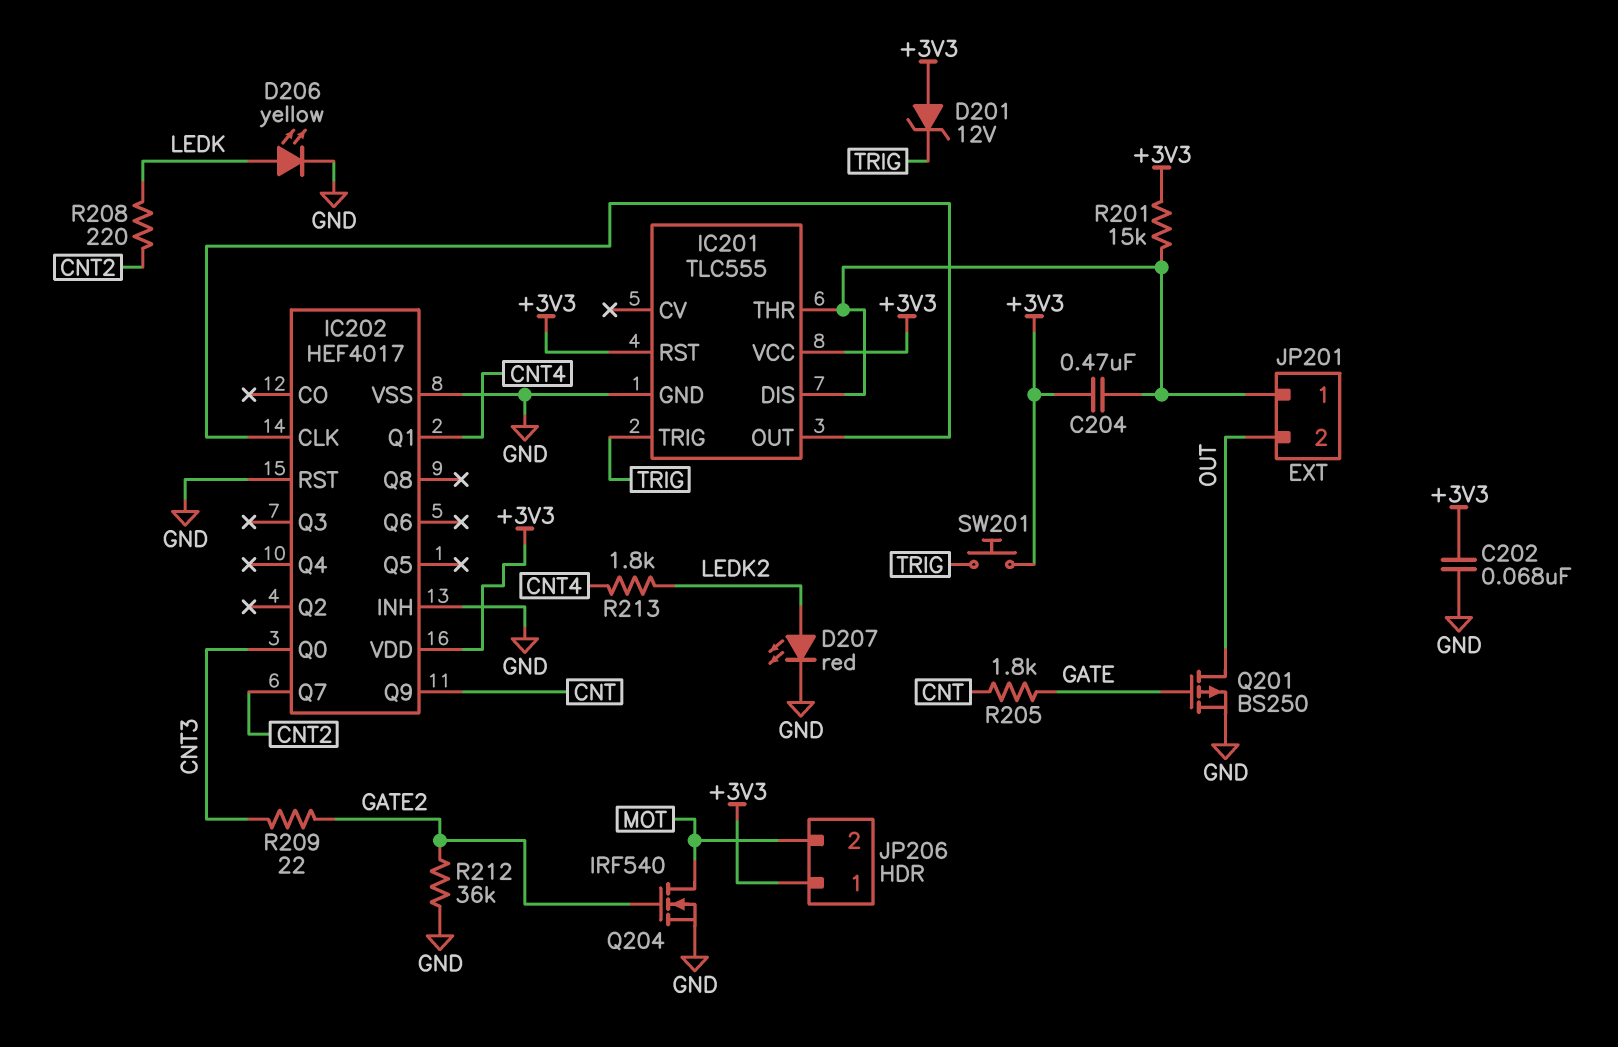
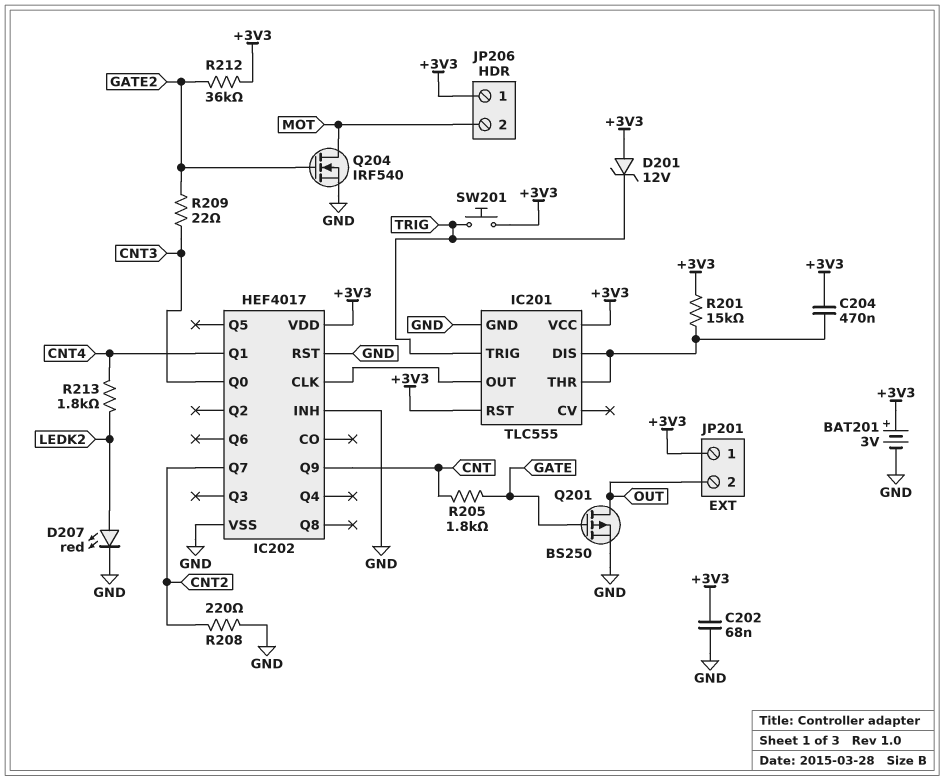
BAT201: none -> 3V (plus +3V3, minus GND)
D206: LED yellow (A LEDK, K GND) -> none
JP201 pin 1: IC201/DIS -> +3V3
R208: 220 (CNT2, LEDK) -> 220 (CNT2, GND)
R212: 36k (GATE2, GND) -> 36k (+3V3, GATE2)

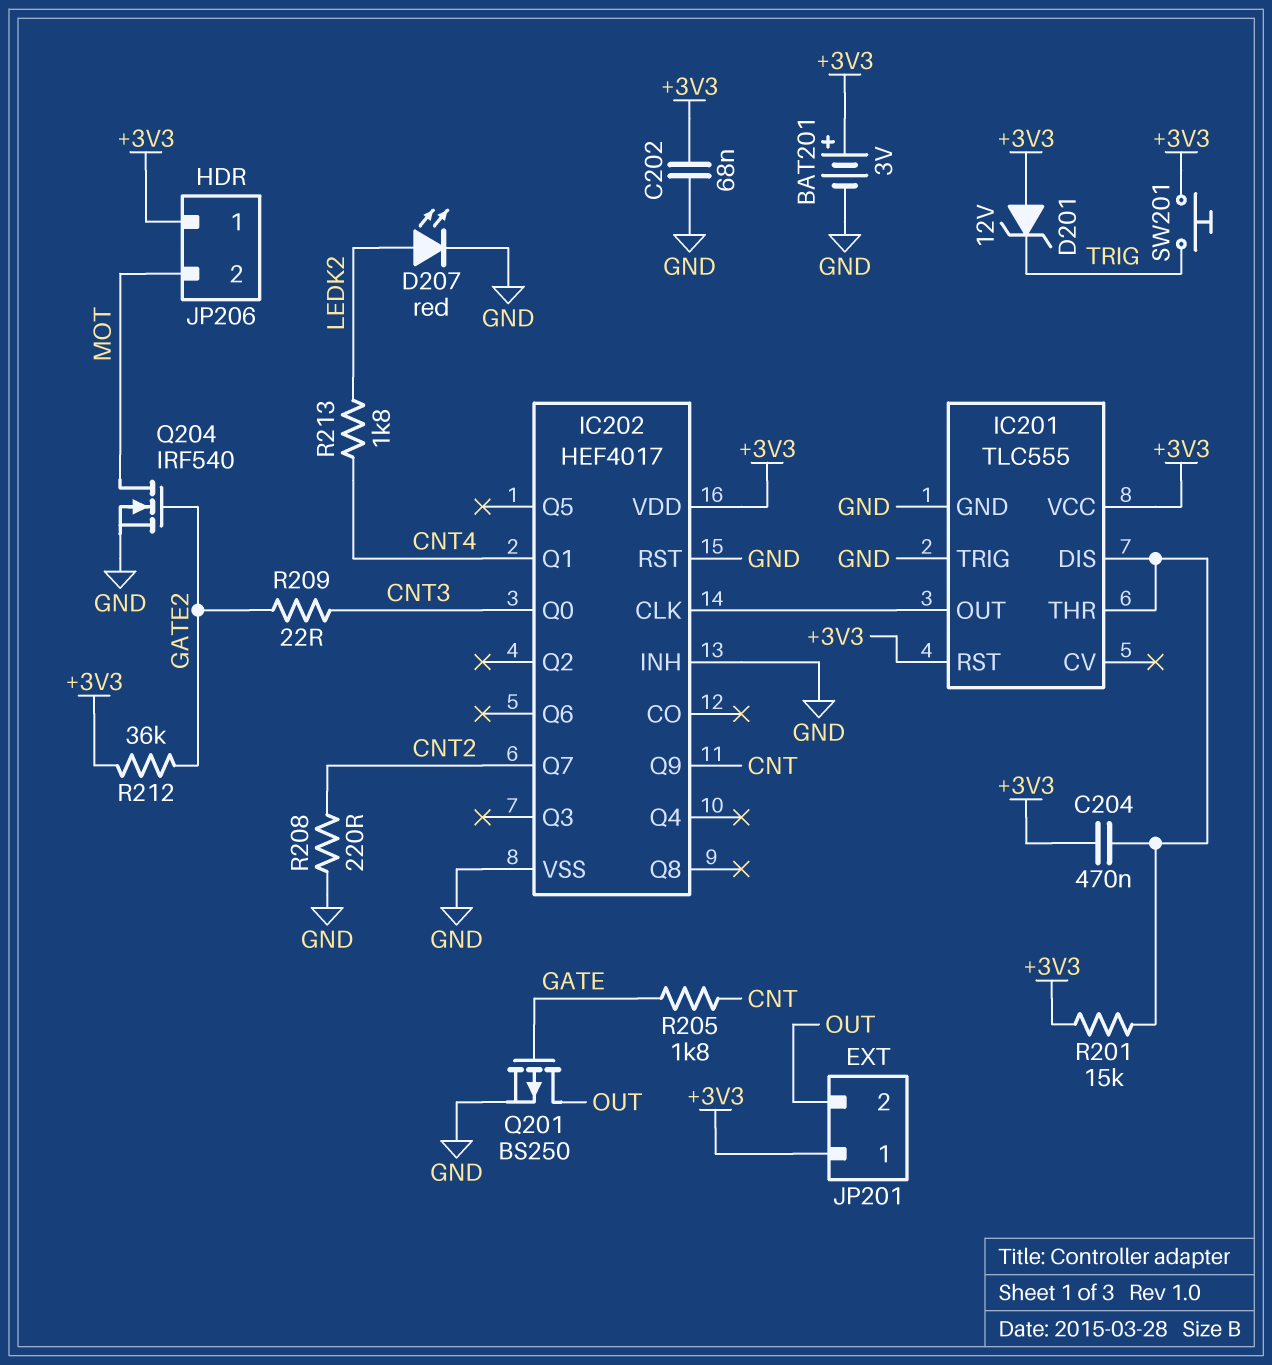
IC201 pin TRIG: TRIG -> GND

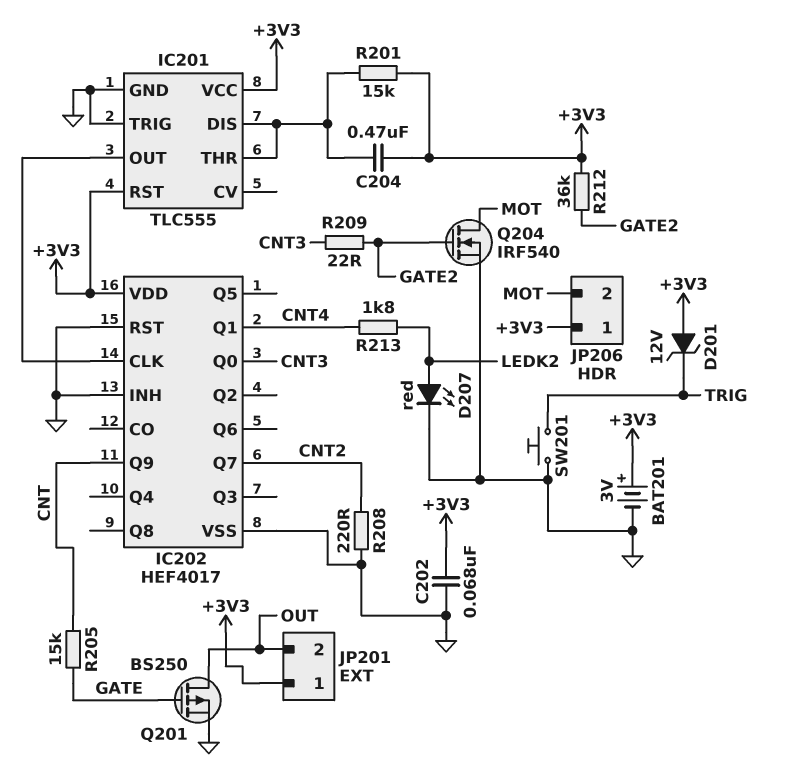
R205: 1.8k (CNT, GATE) -> 15k (CNT, GATE)
SW201: button (+3V3, TRIG) -> button (GND, TRIG)

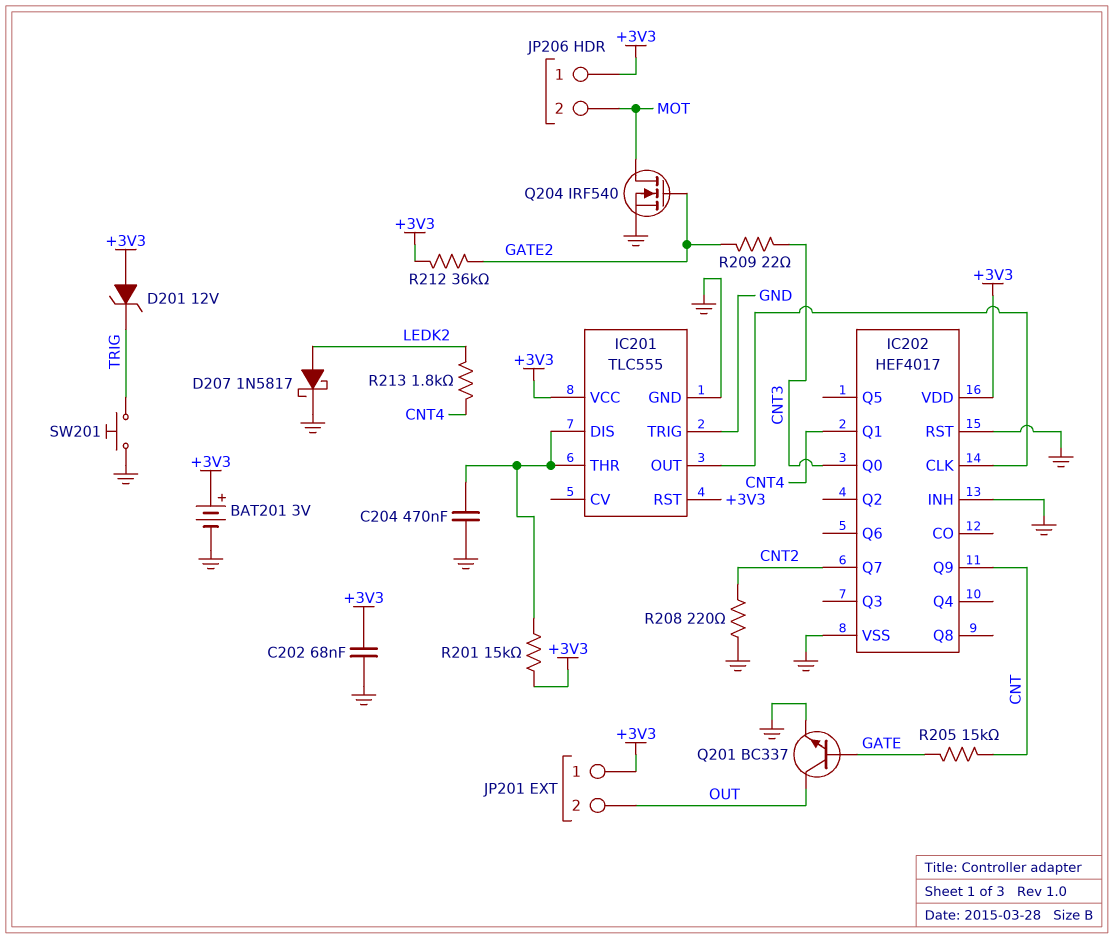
C204: 470nF (+3V3, IC201/DIS) -> 470nF (GND, IC201/DIS)
D207: LED red (A LEDK2, K GND) -> schottky 1N5817 (A LEDK2, K GND)
Q201: PMOS BS250 (G GATE, D OUT, S GND) -> NPN BC337 (B GATE, C OUT, E GND)

